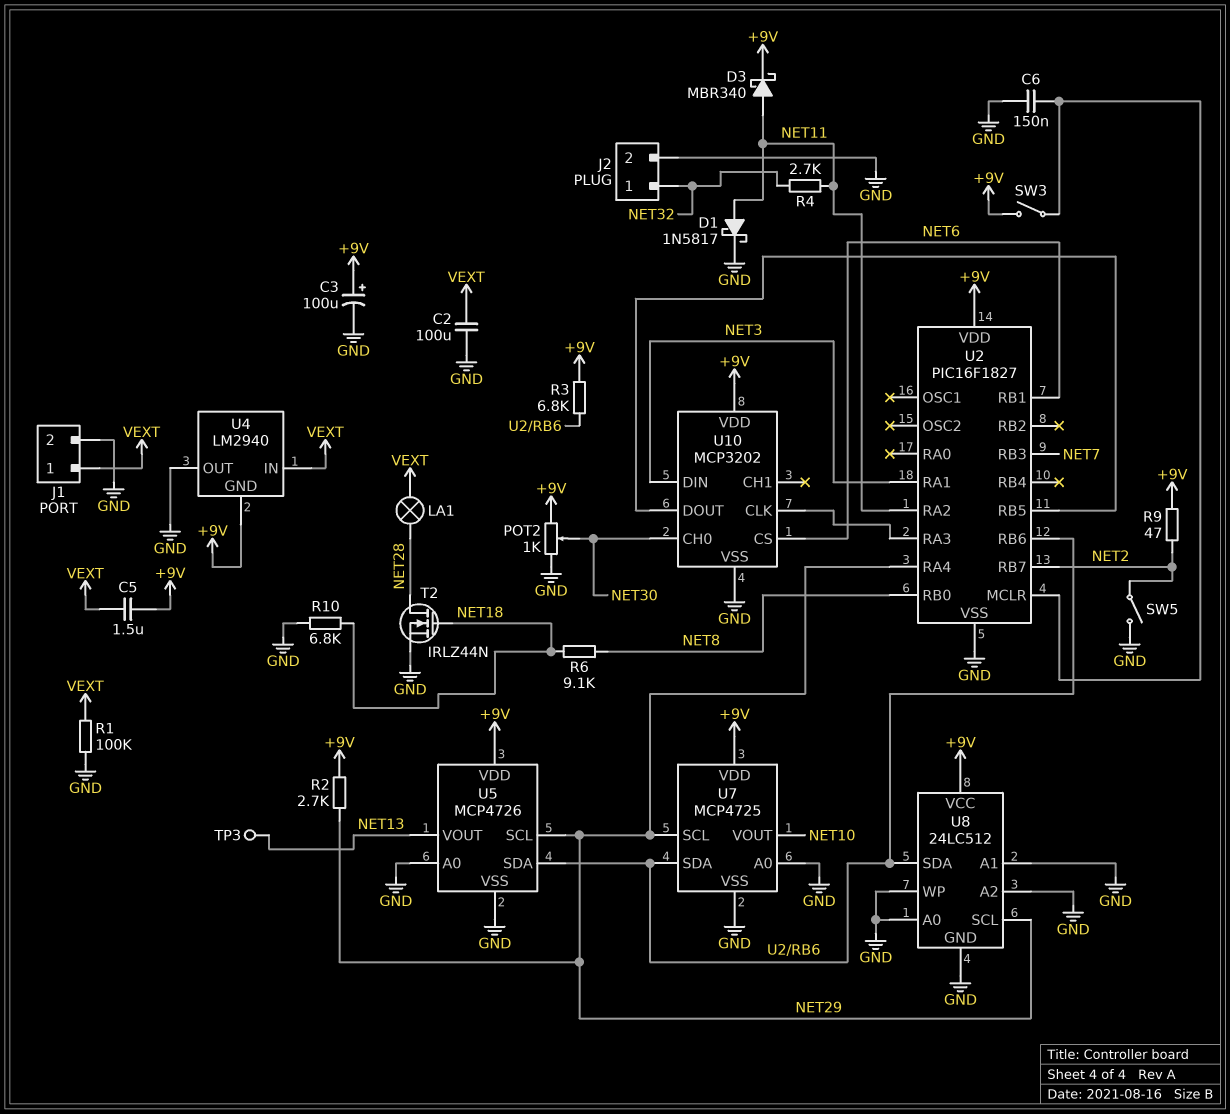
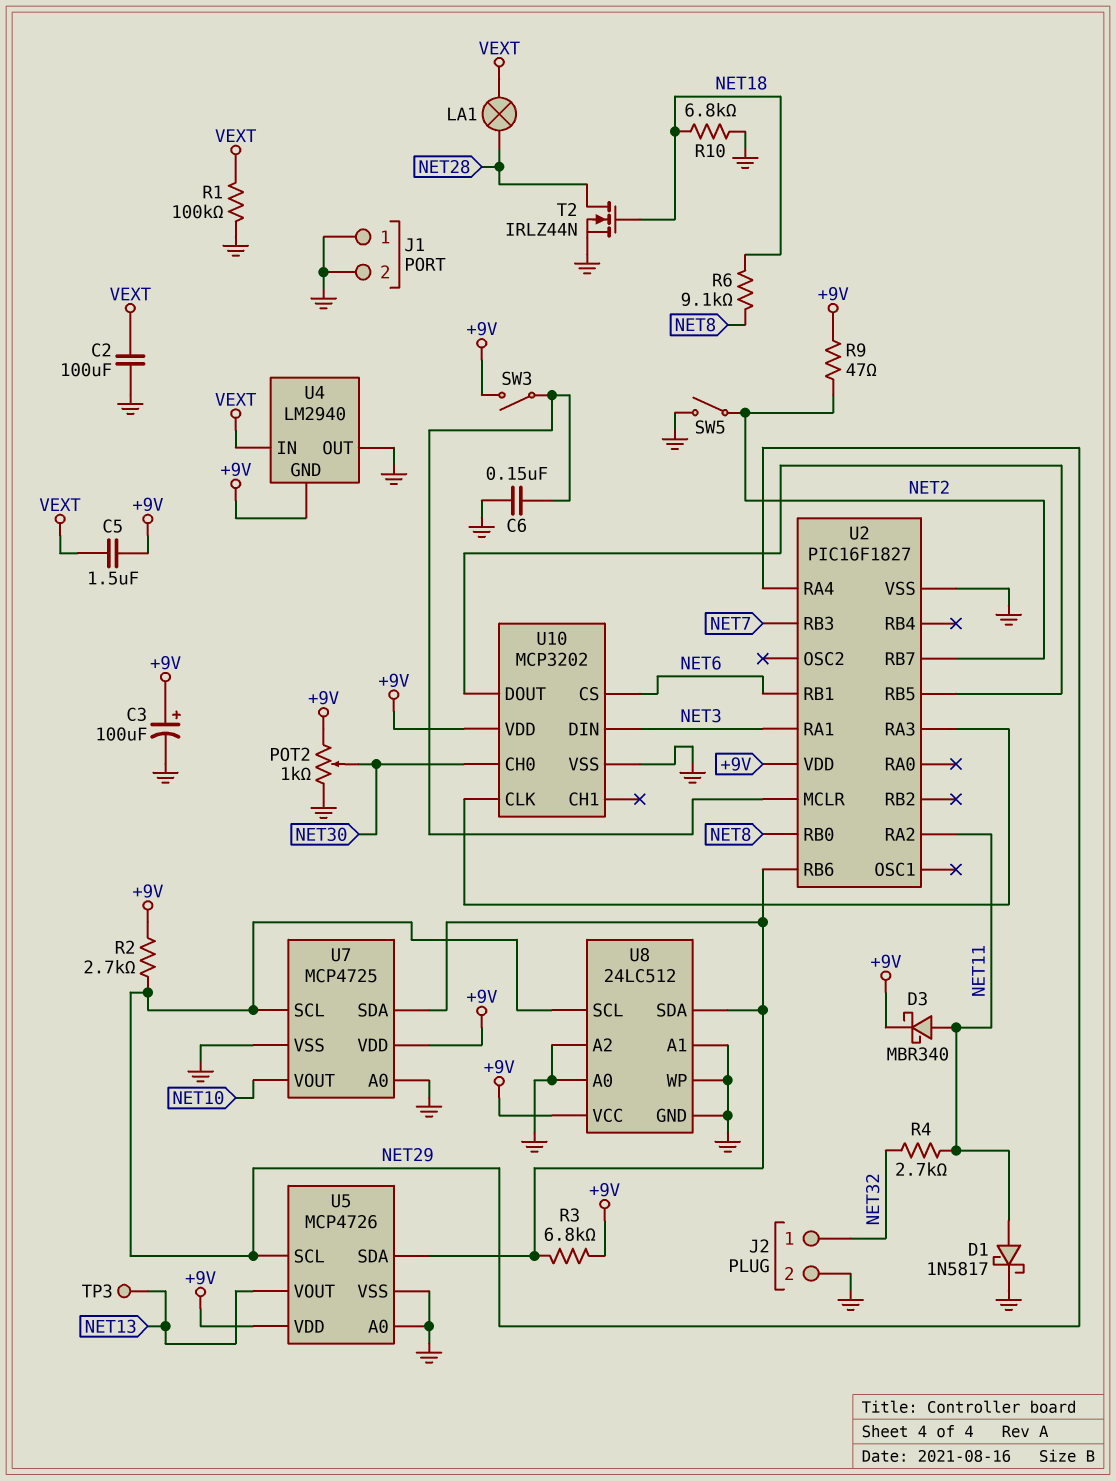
J1 pin 1: VEXT -> GND

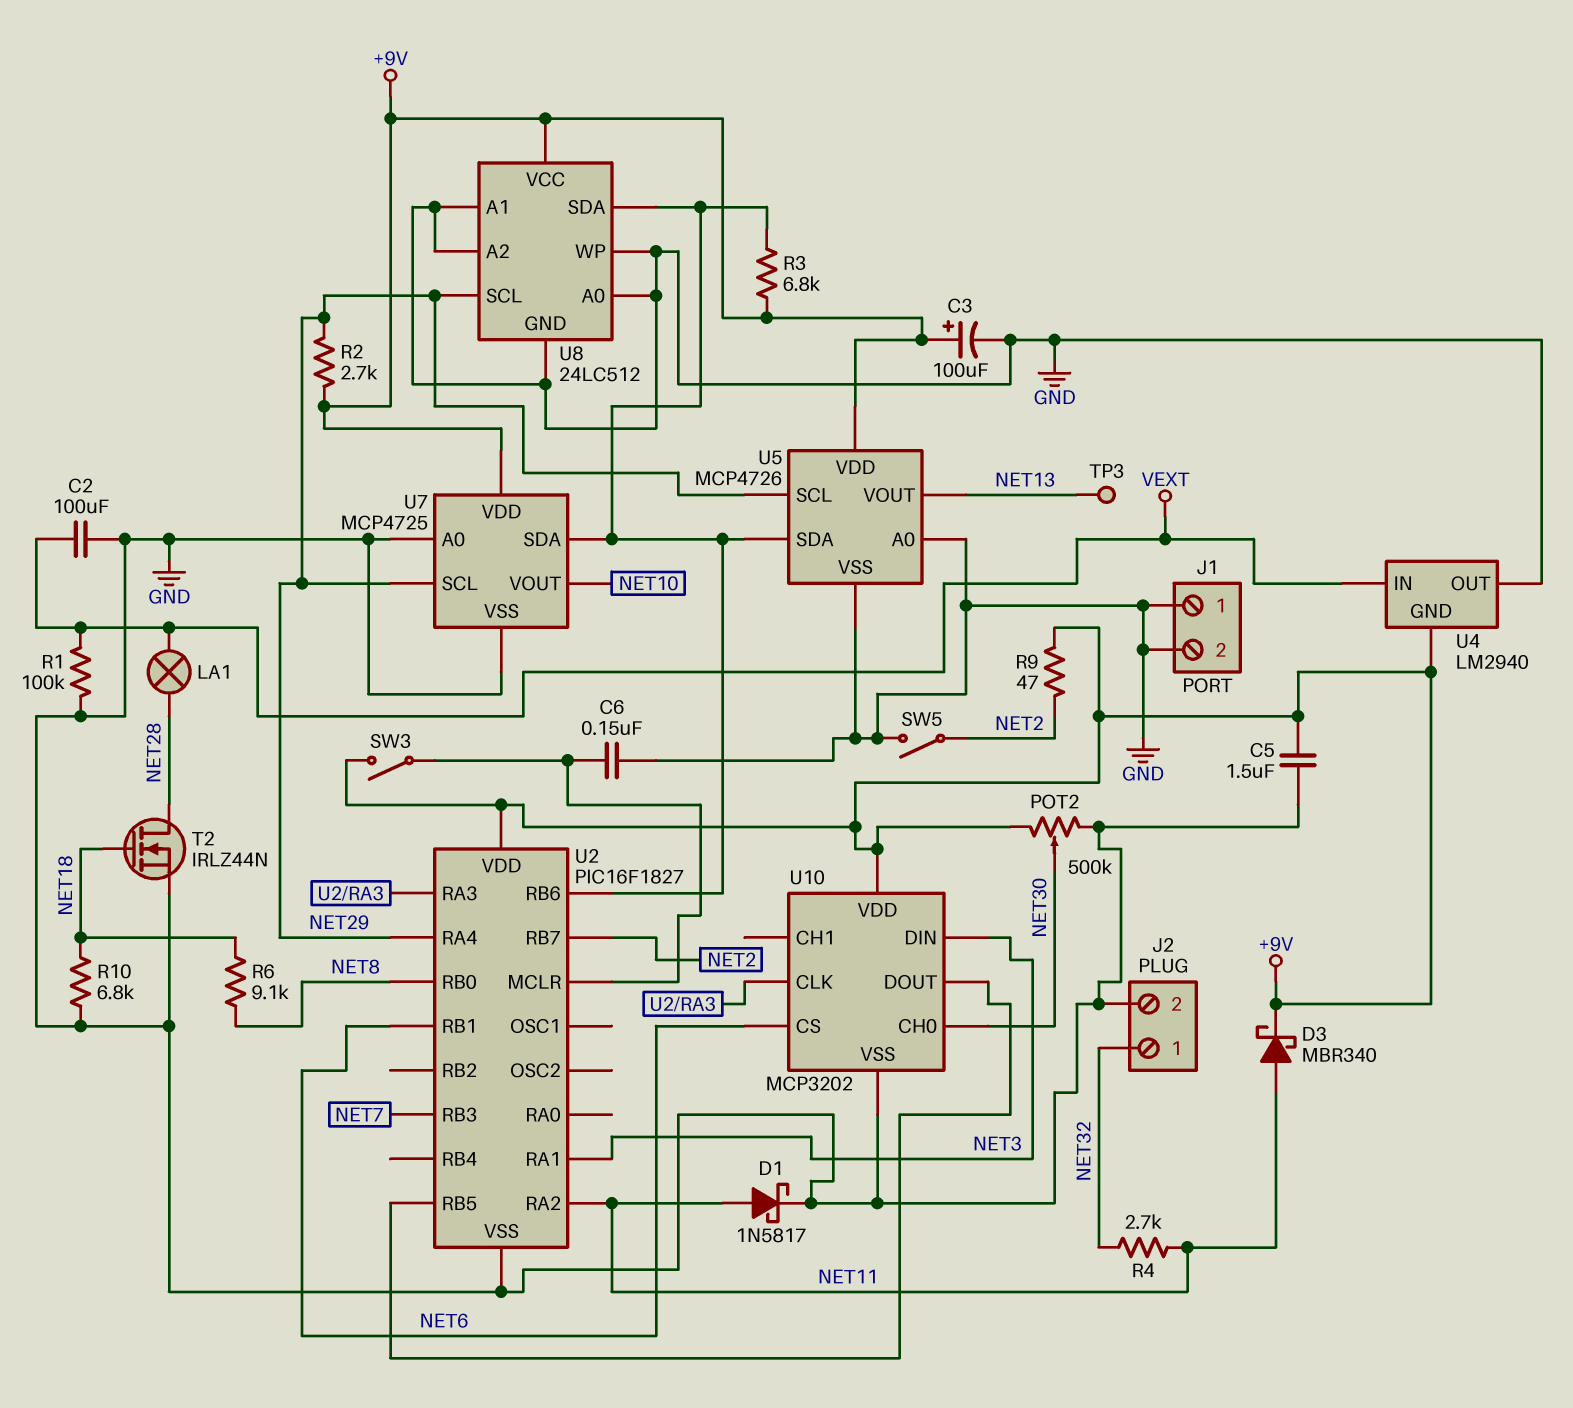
C5: 1.5uF (+9V, VEXT) -> 1.5uF (+9V, GND)
POT2: 1k (+9V, GND, wiper NET30) -> 500k (+9V, GND, wiper NET30)

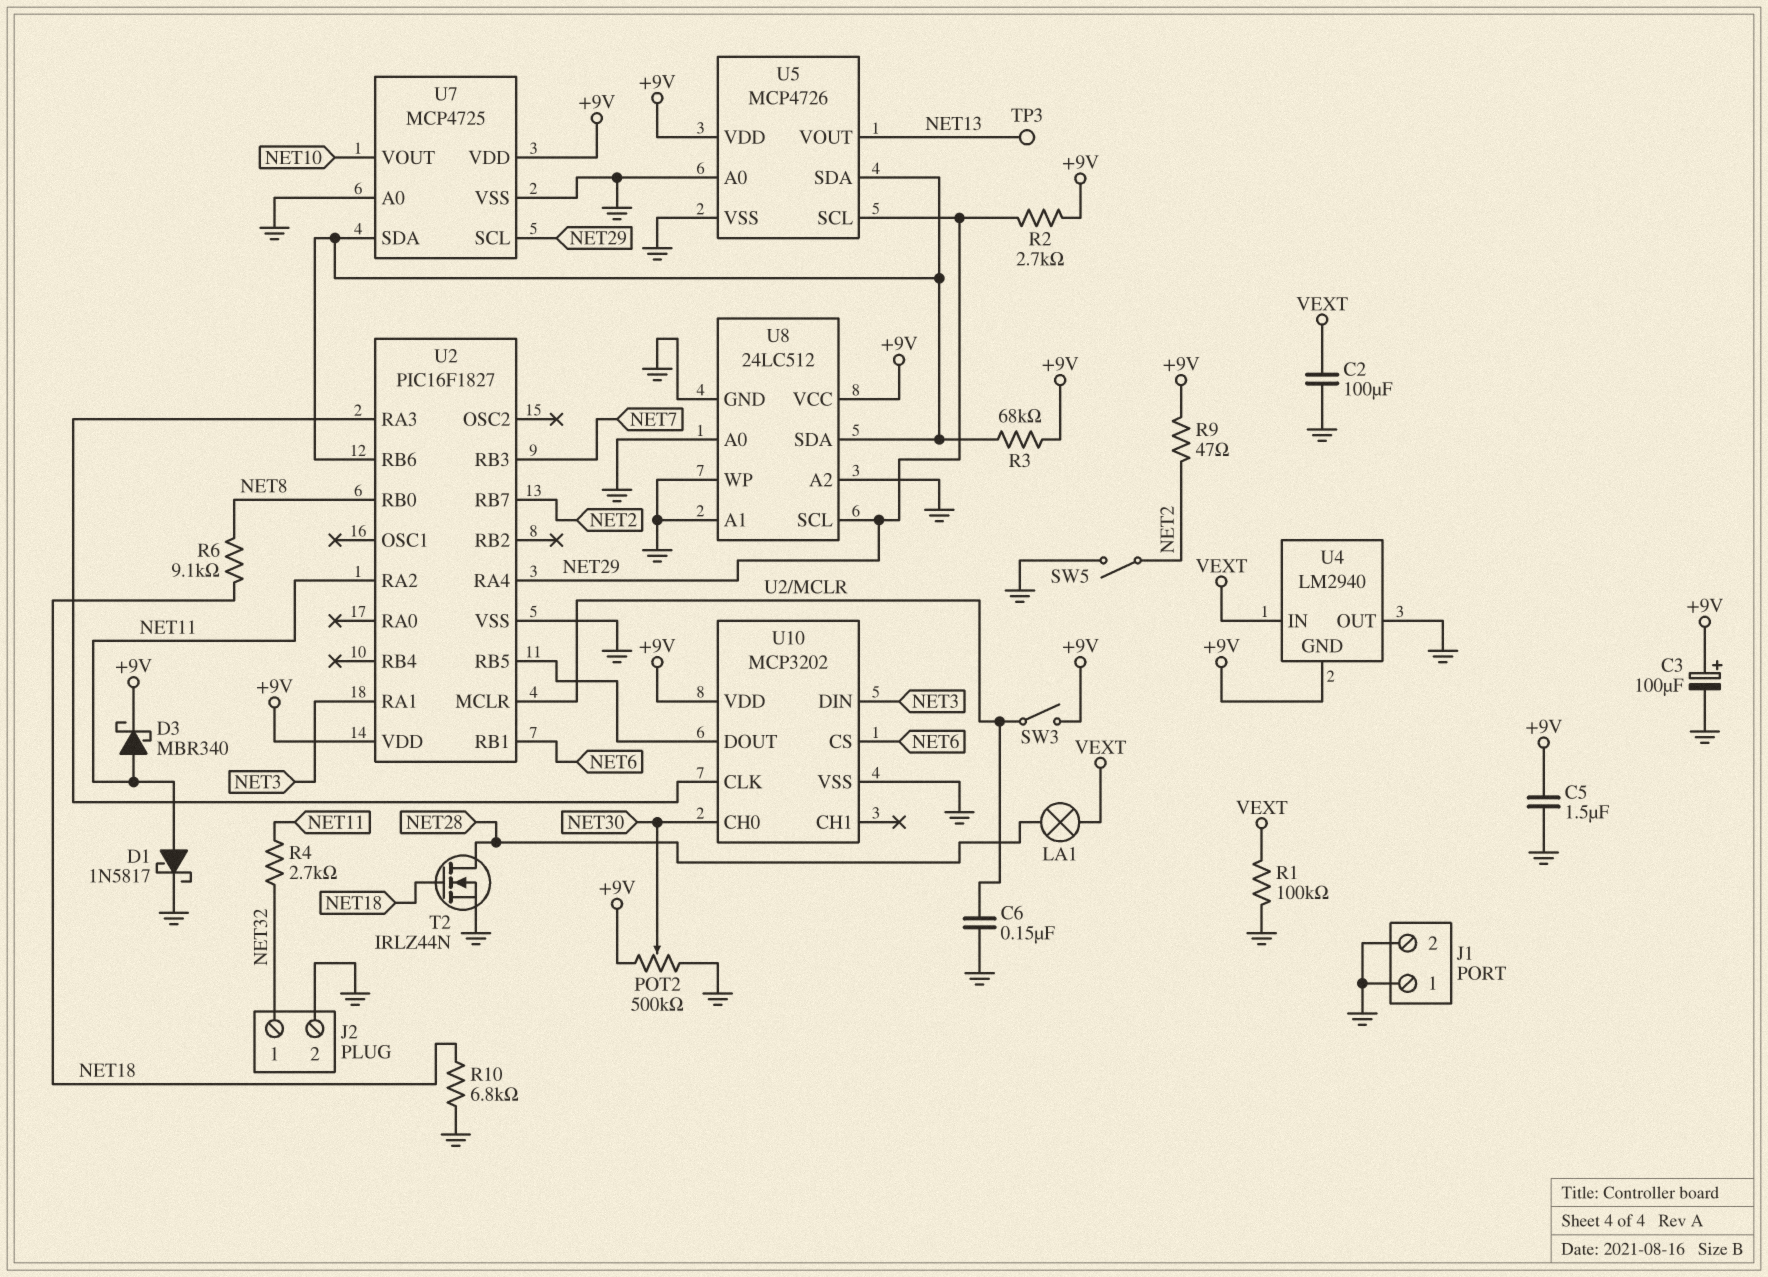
R3: 6.8k (+9V, U2/RB6) -> 68k (+9V, U2/RB6)

